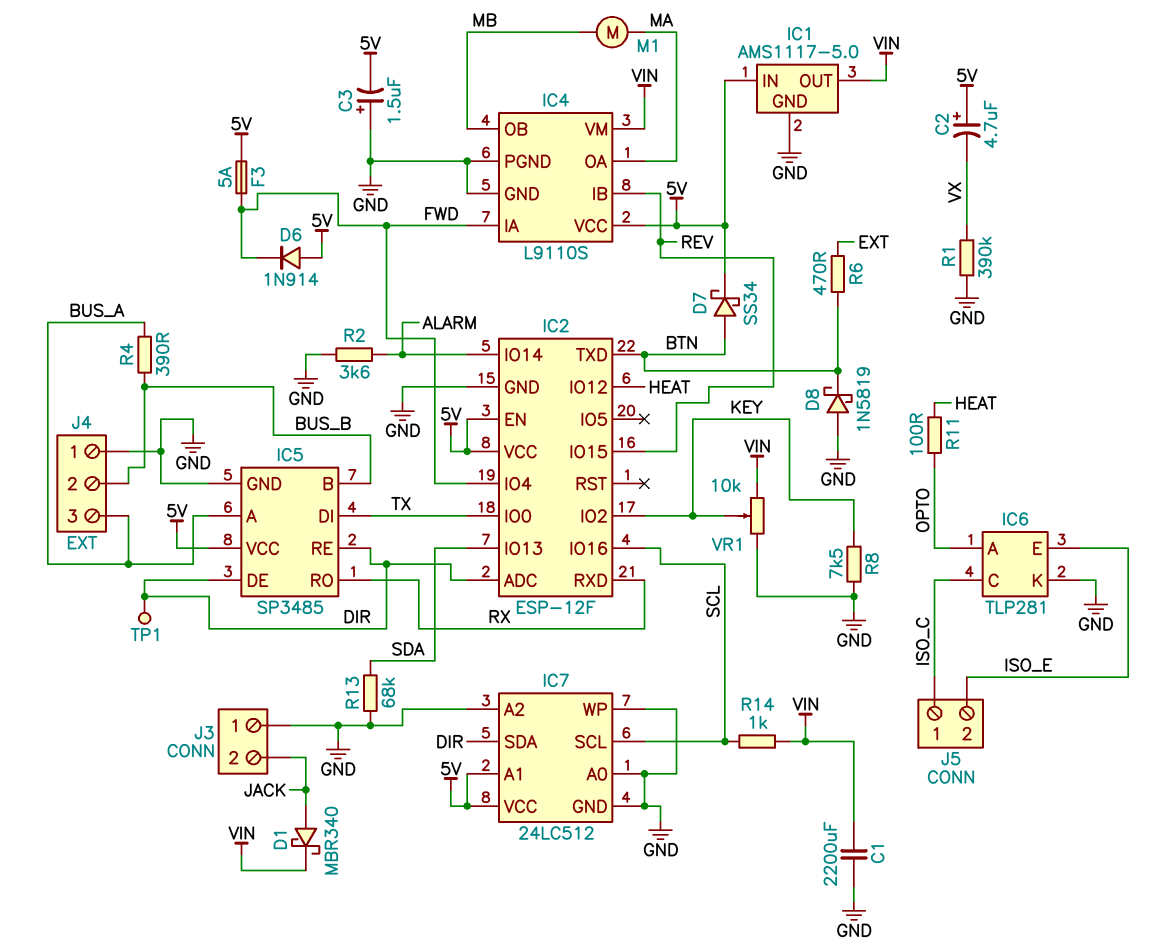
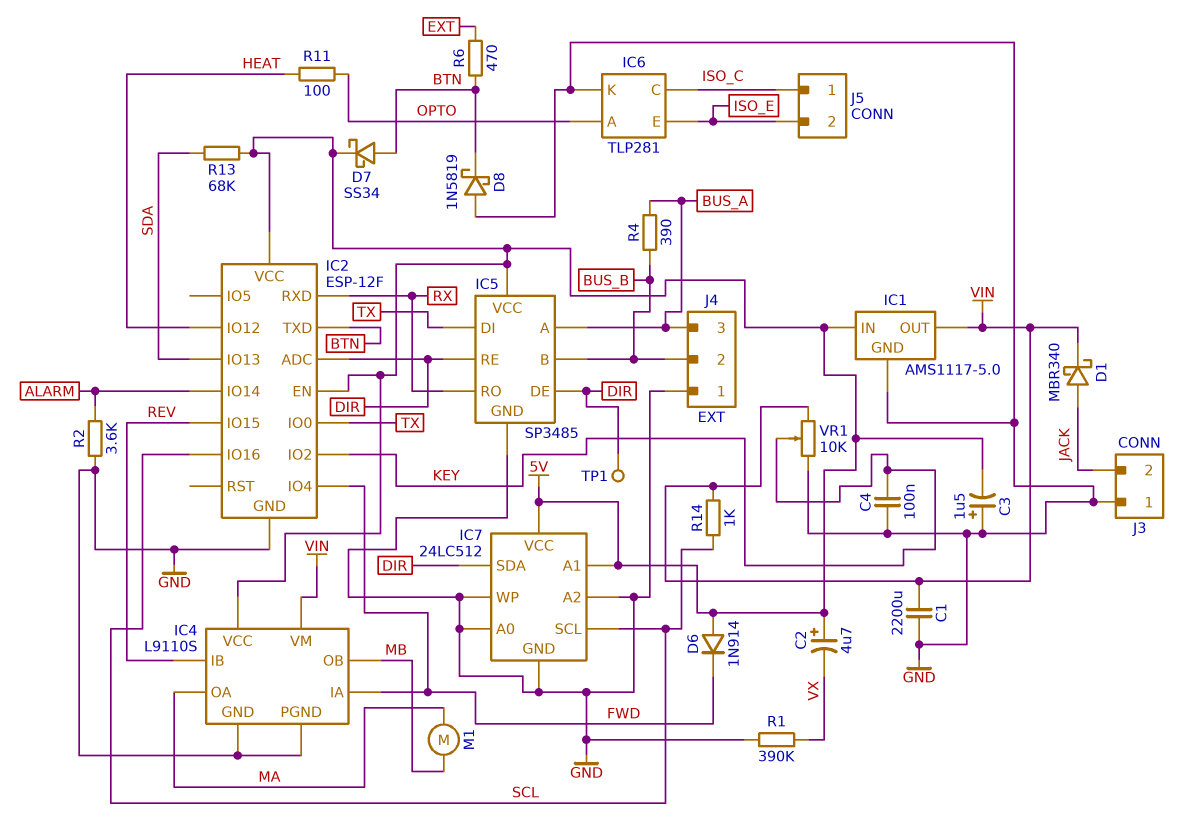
C4: none -> 100nF (GND, KEY)
F3: 5A (5V, FWD) -> none
R8: 7.5k (GND, KEY) -> none
R13: 68k (GND, SDA) -> 68k (5V, SDA)

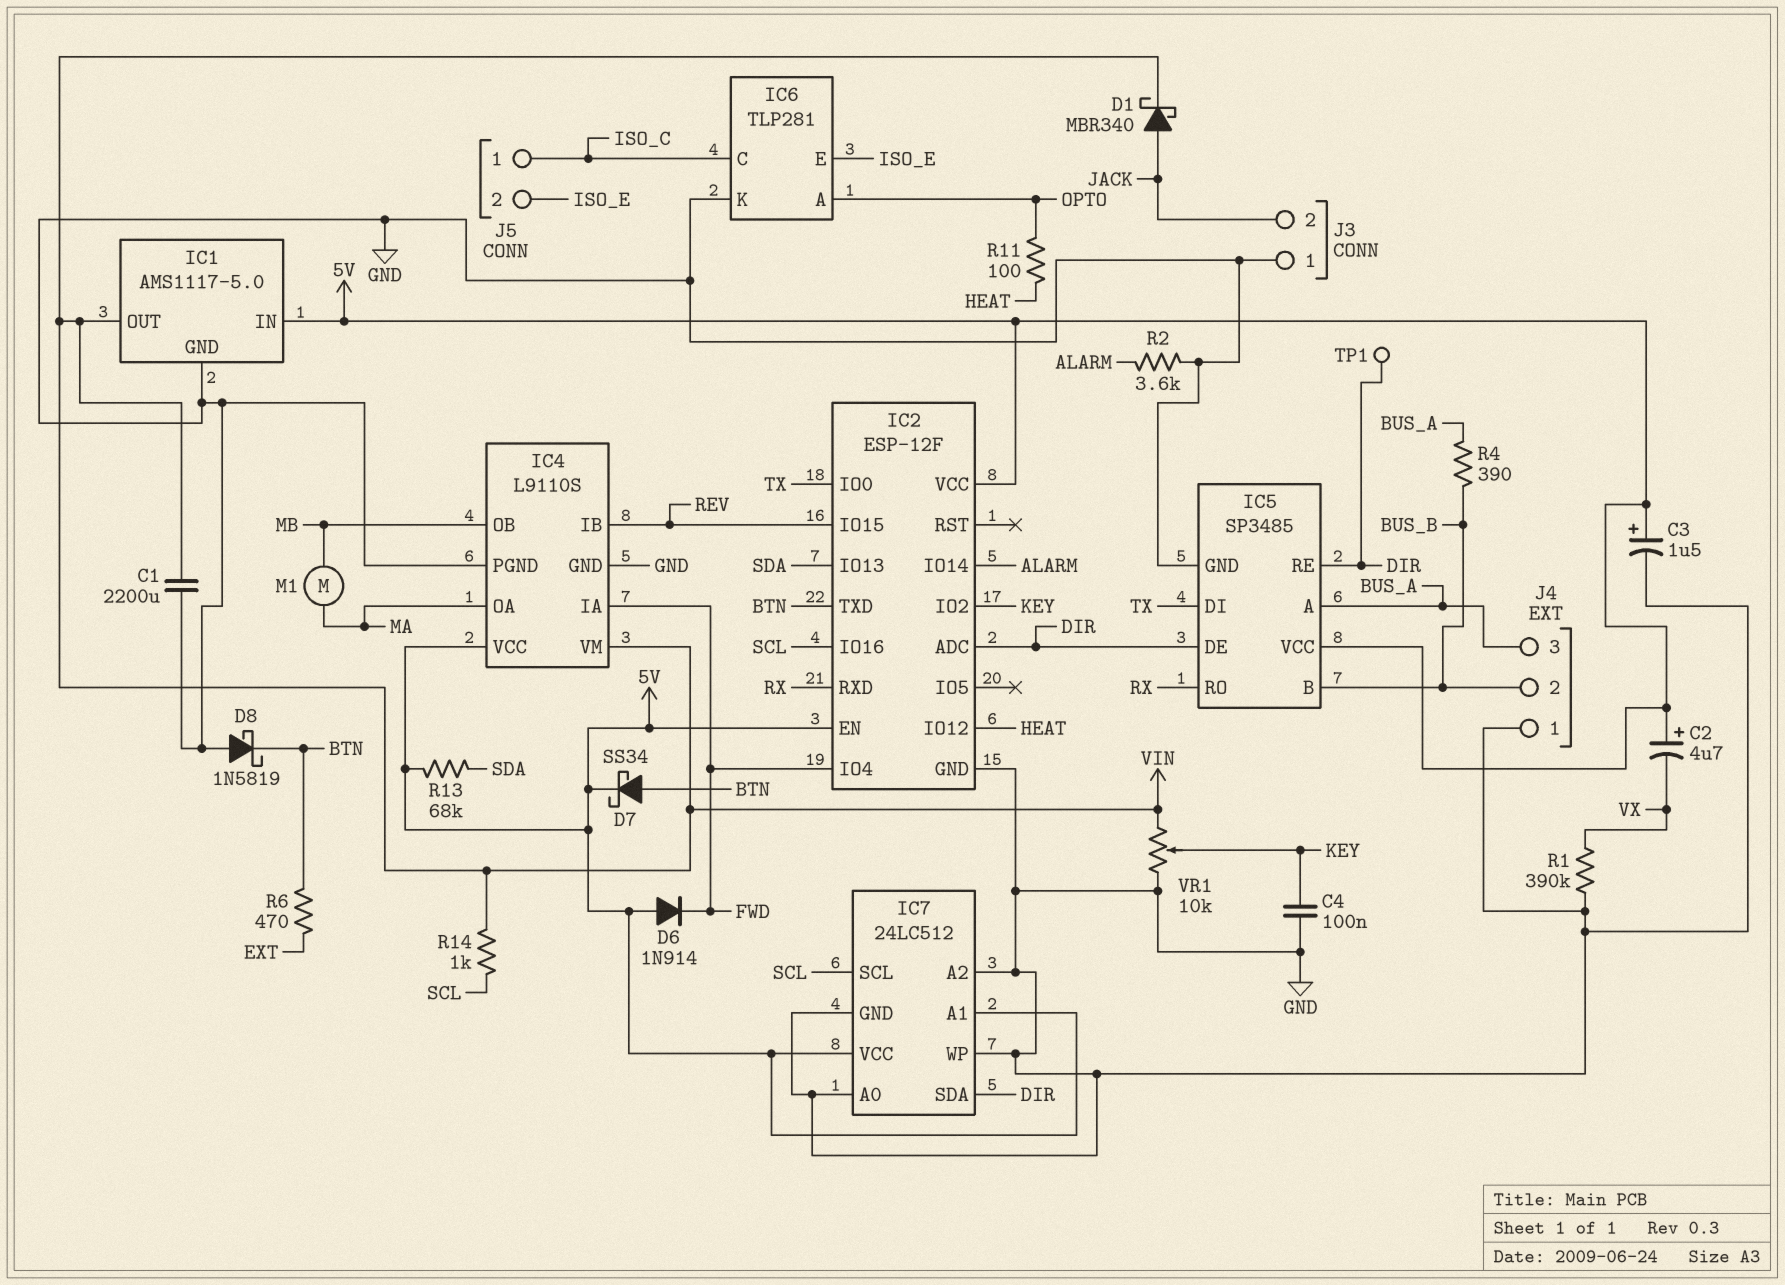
C3: 1.5uF (plus GND, minus 5V) -> 1.5uF (plus 5V, minus GND)

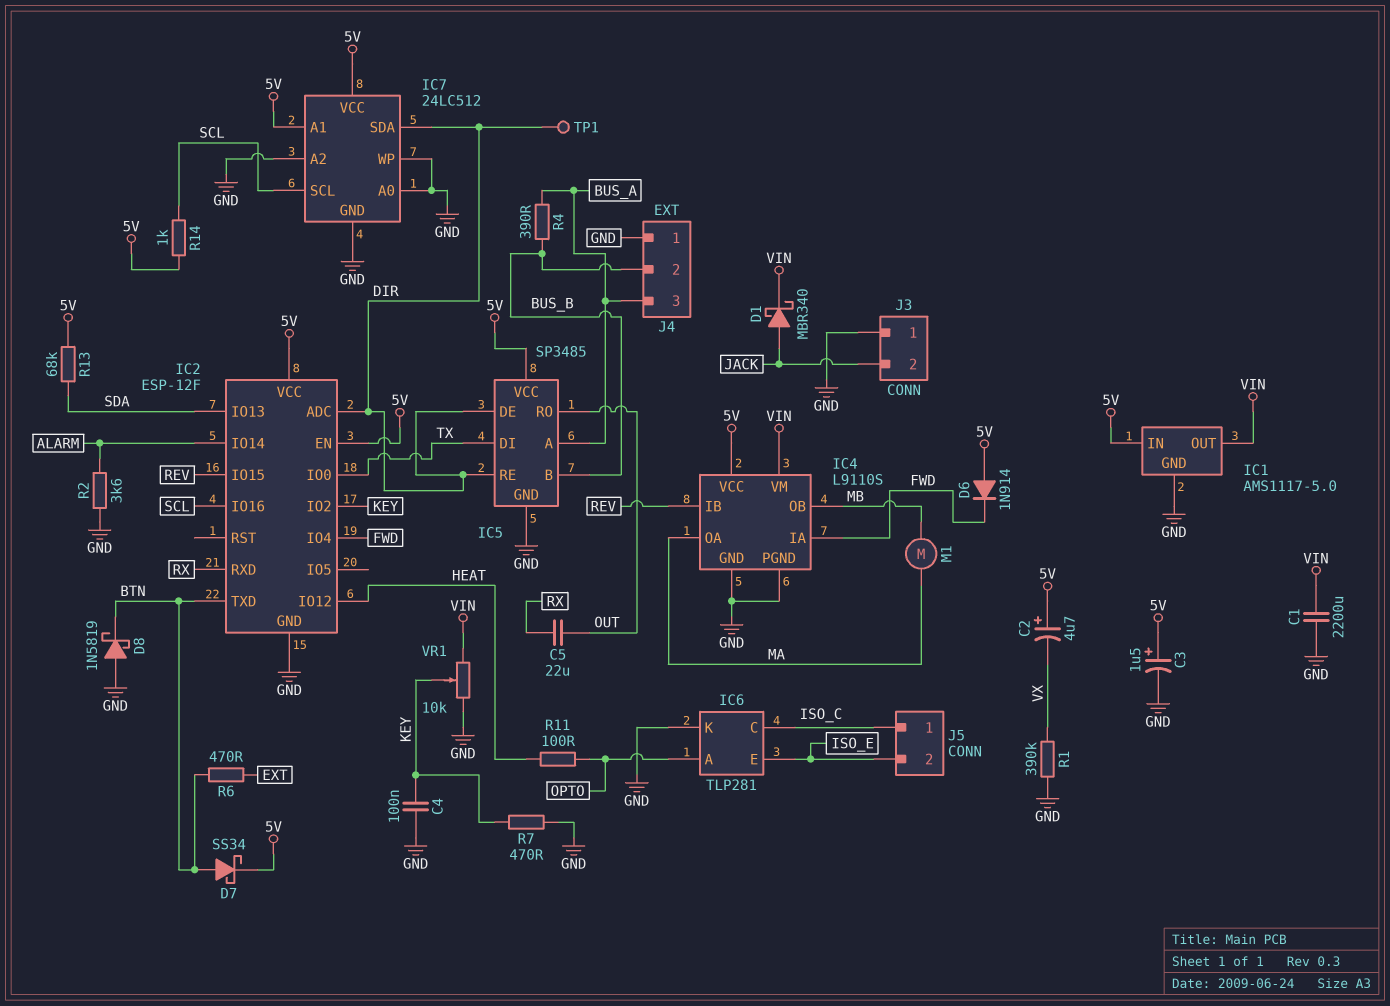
C5: none -> 22uF (OUT, RX)
IC5 pin RO: RX -> OUT
R7: none -> 470 (GND, KEY)
R14: 1k (SCL, VIN) -> 1k (5V, SCL)

